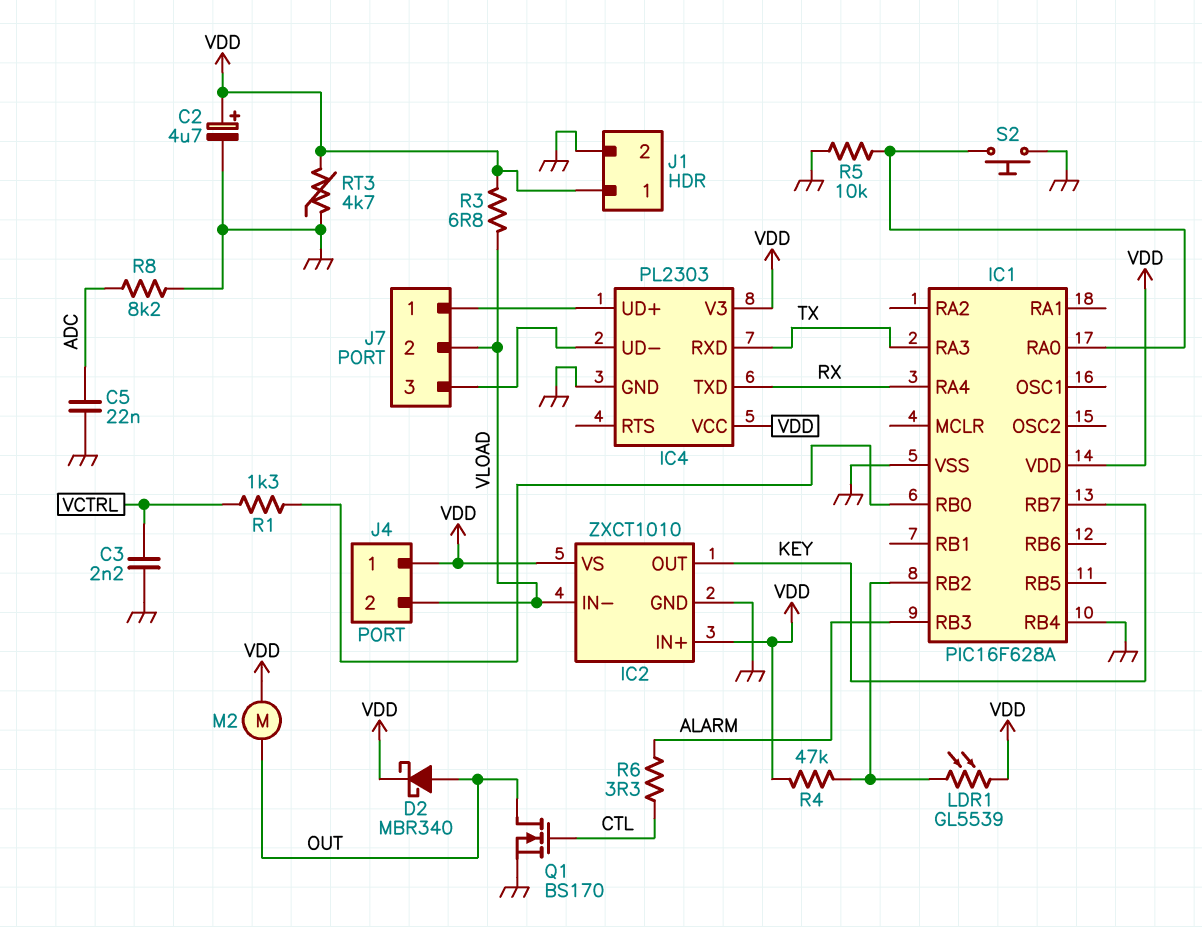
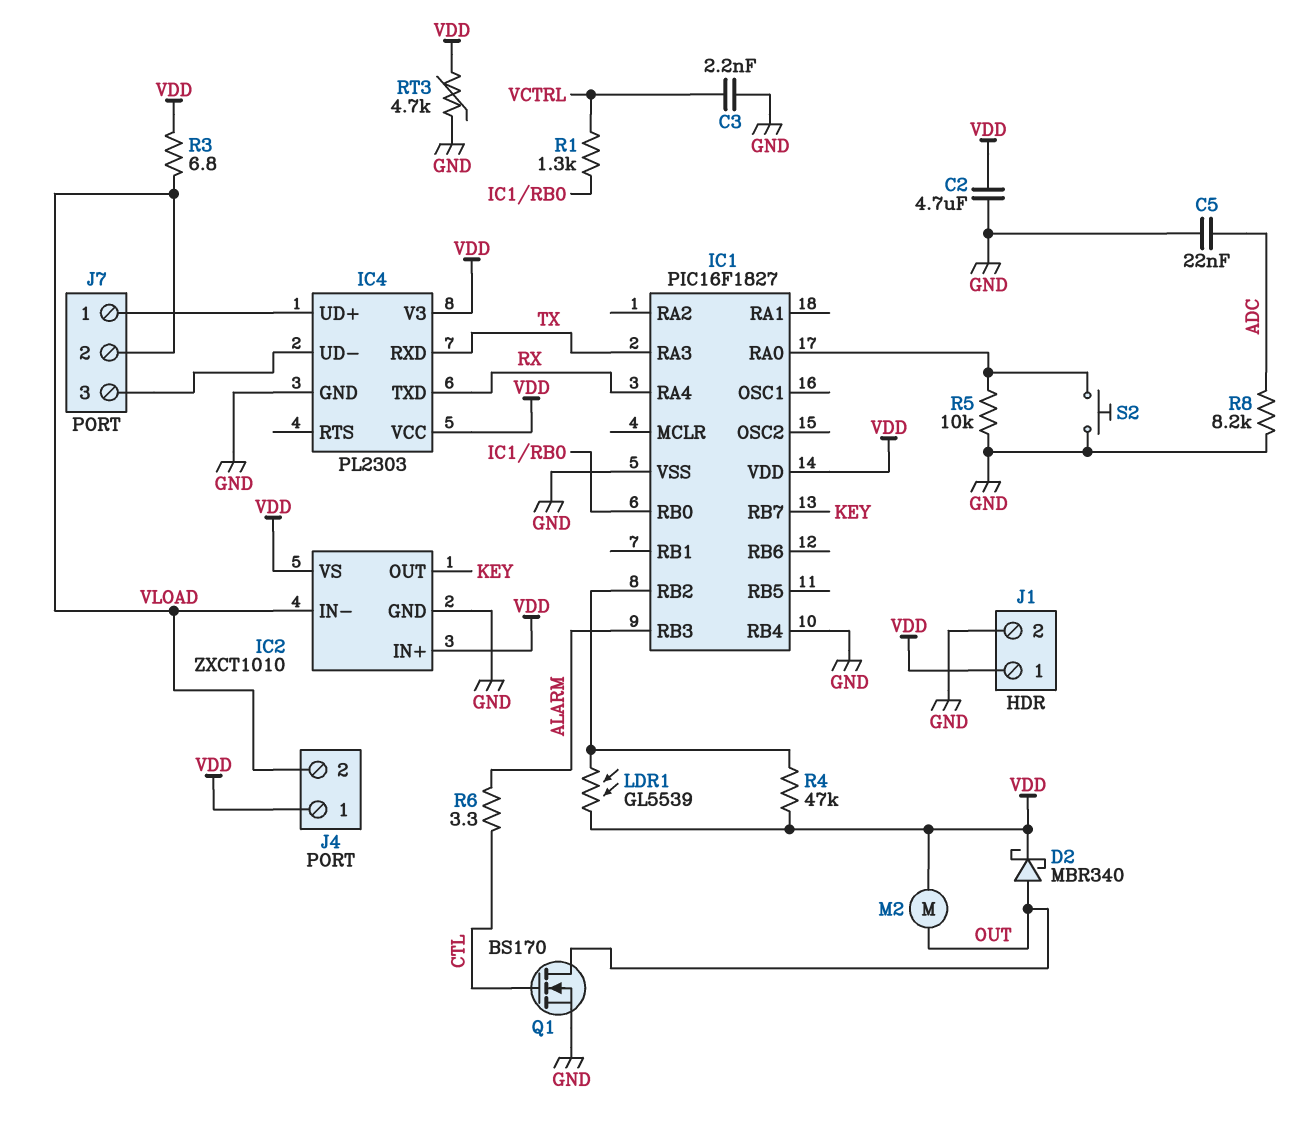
C2: 4.7uF (plus VDD, minus GND) -> 4.7uF (GND, VDD)
IC1: PIC16F628A -> PIC16F1827

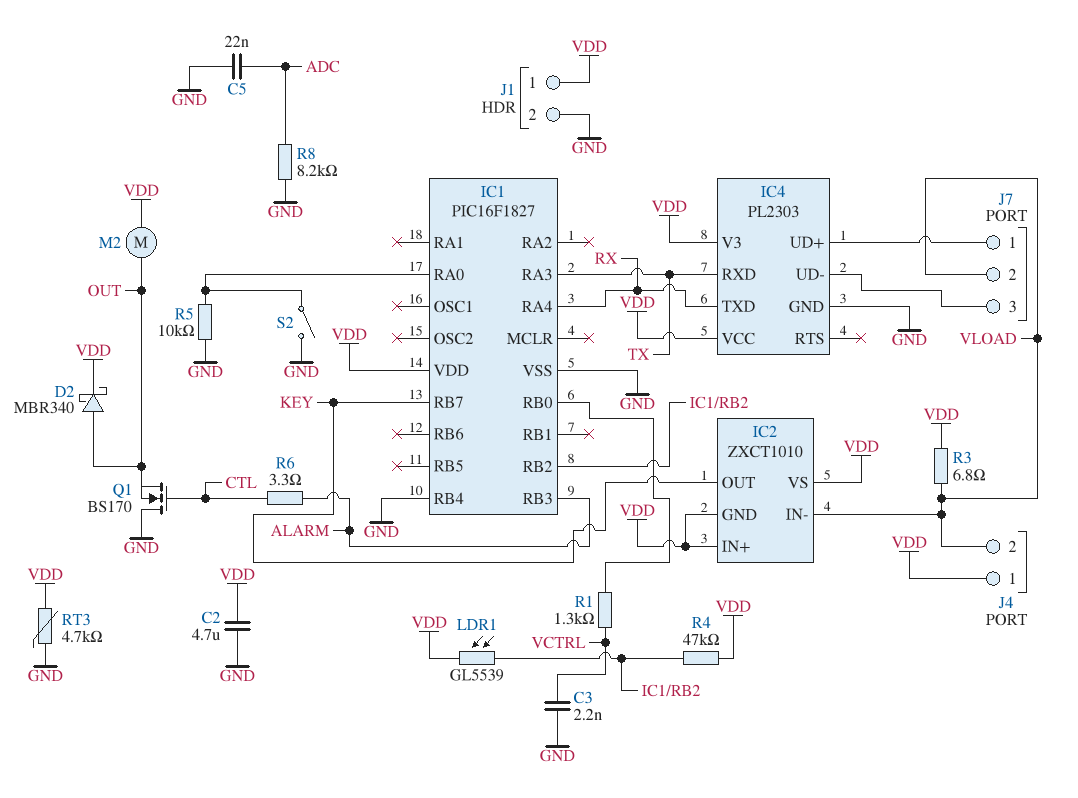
IC2 pin GND: GND -> VDD
Q1: NMOS BS170 (G CTL, D OUT, S GND) -> NMOS BS170 (G CTL, D GND, S OUT)
S2: button (GND, IC1/RA0) -> switch (GND, IC1/RA0)

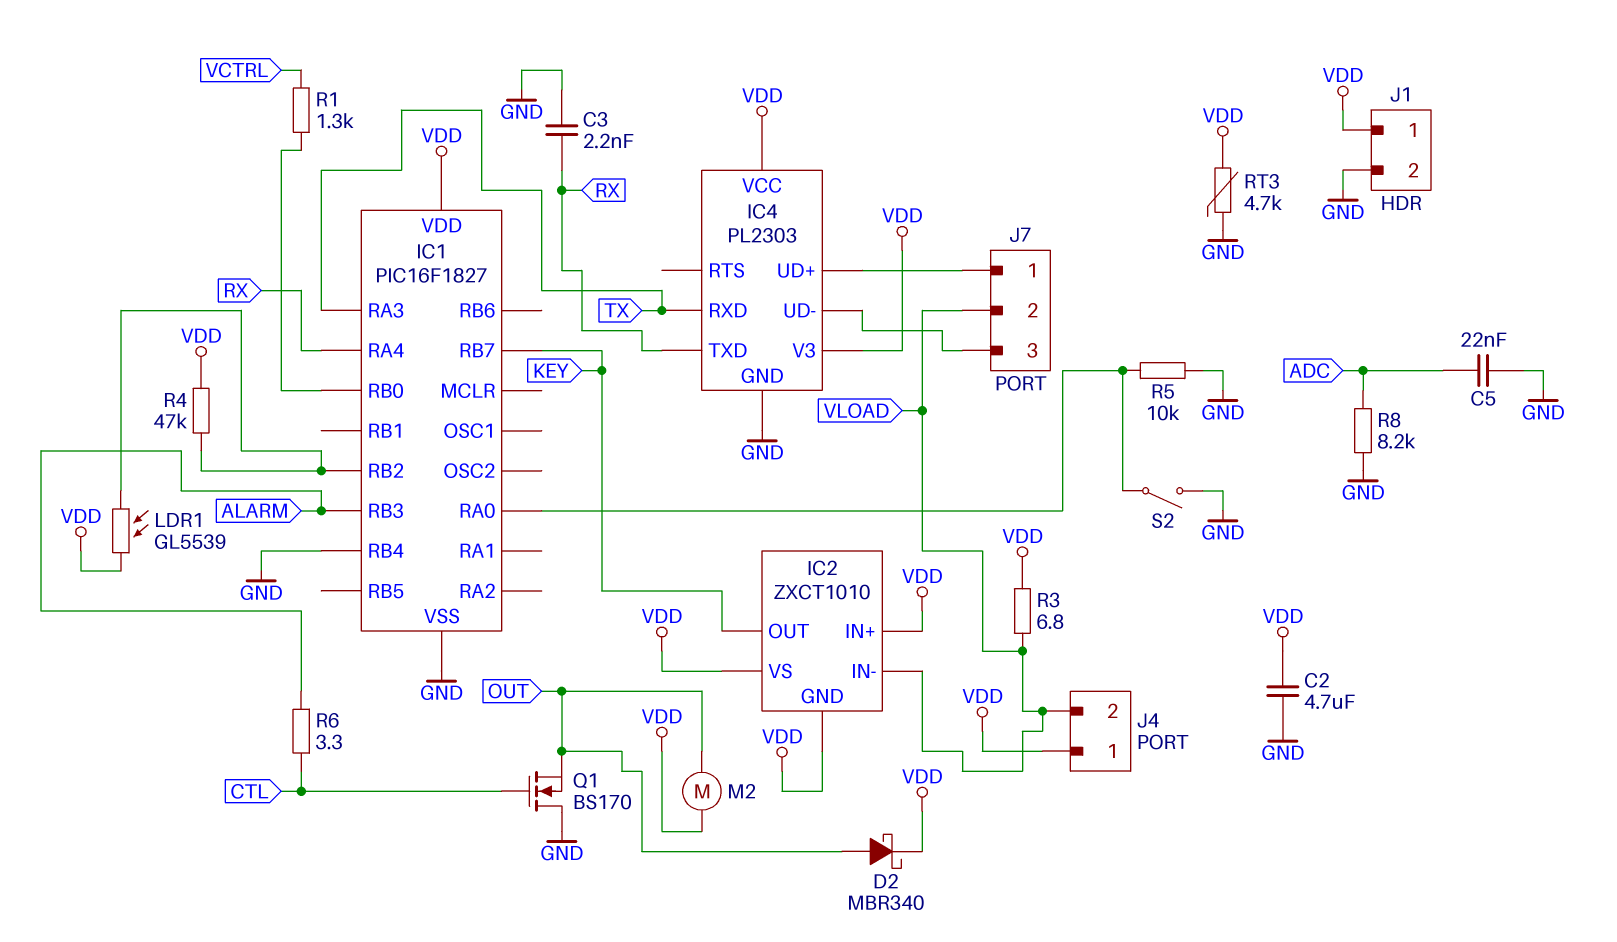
C3: 2.2nF (GND, VCTRL) -> 2.2nF (GND, RX)

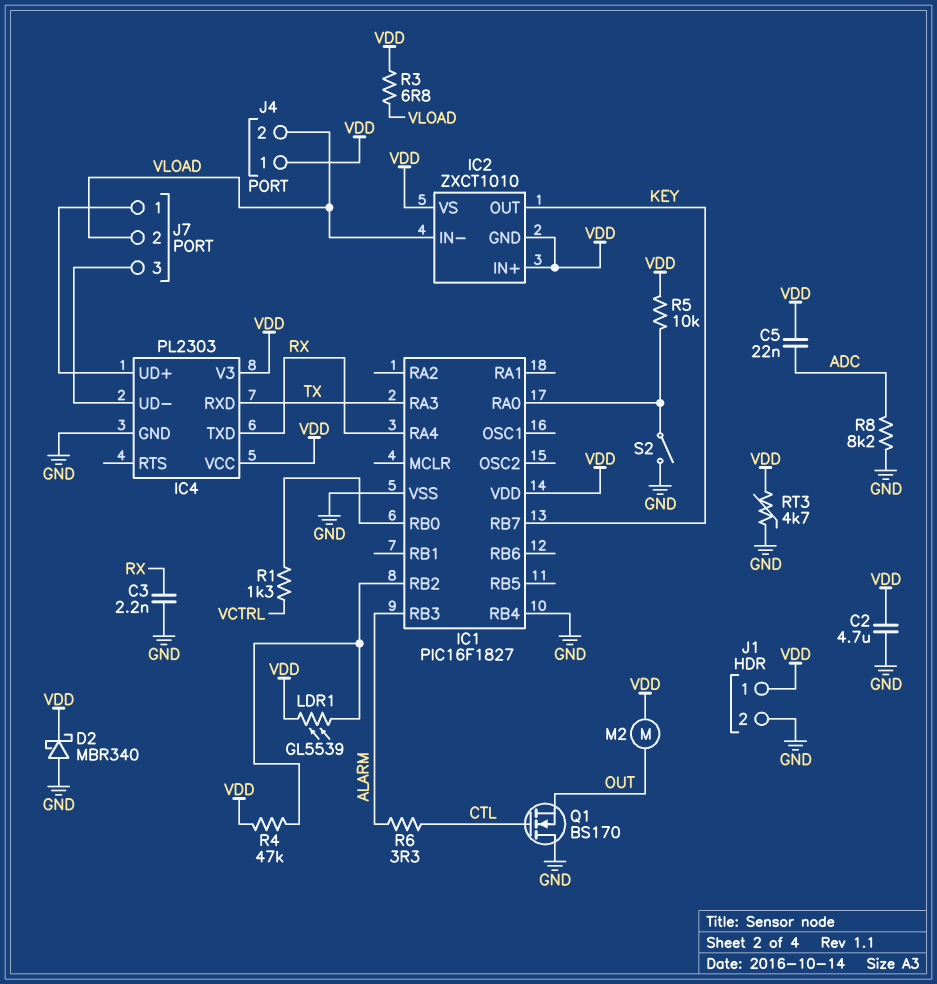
C5: 22nF (ADC, GND) -> 22nF (ADC, VDD)
D2: schottky MBR340 (A OUT, K VDD) -> schottky MBR340 (A GND, K VDD)
R5: 10k (GND, IC1/RA0) -> 10k (IC1/RA0, VDD)

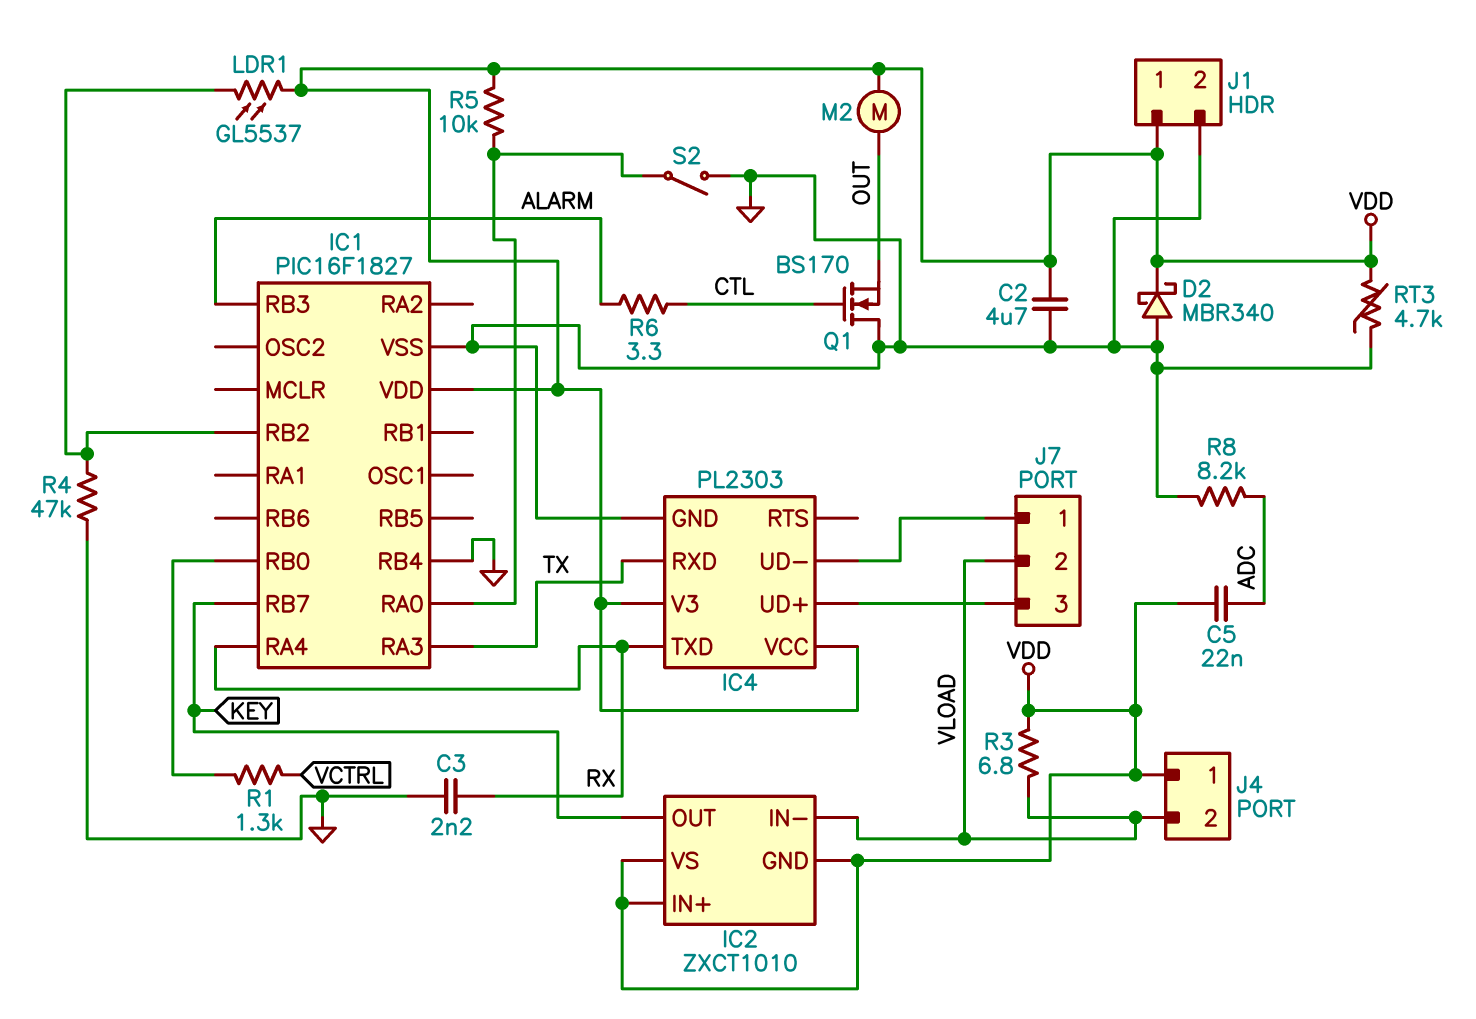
J7 pin 1: IC4/UD+ -> IC4/UD-
J7 pin 3: IC4/UD- -> IC4/UD+
LDR1: GL5539 (IC1/RB2, VDD) -> GL5537 (IC1/RB2, VDD)
R4: 47k (IC1/RB2, VDD) -> 47k (GND, IC1/RB2)

